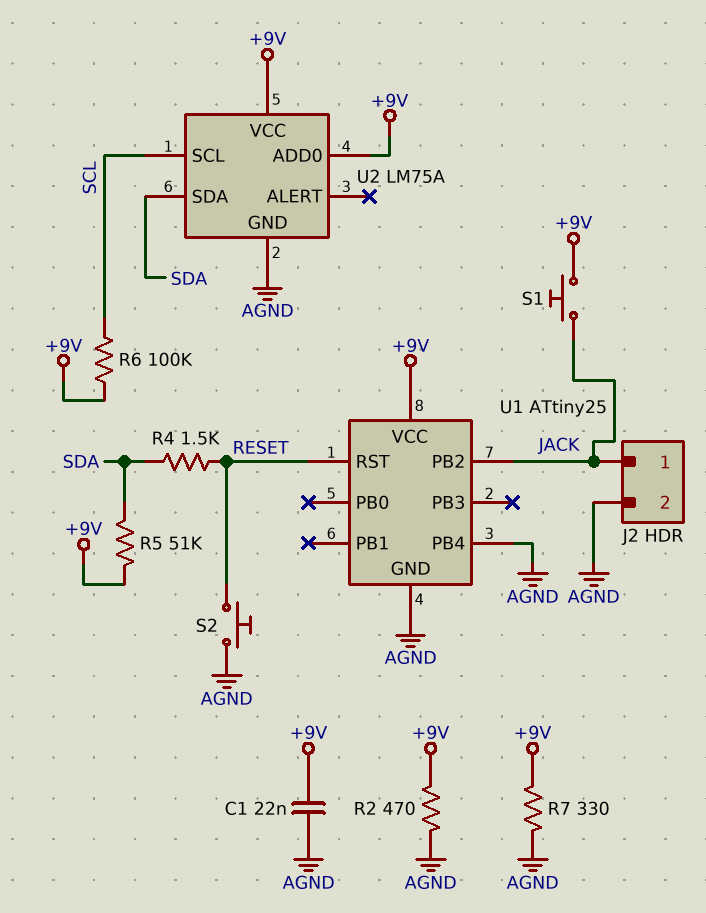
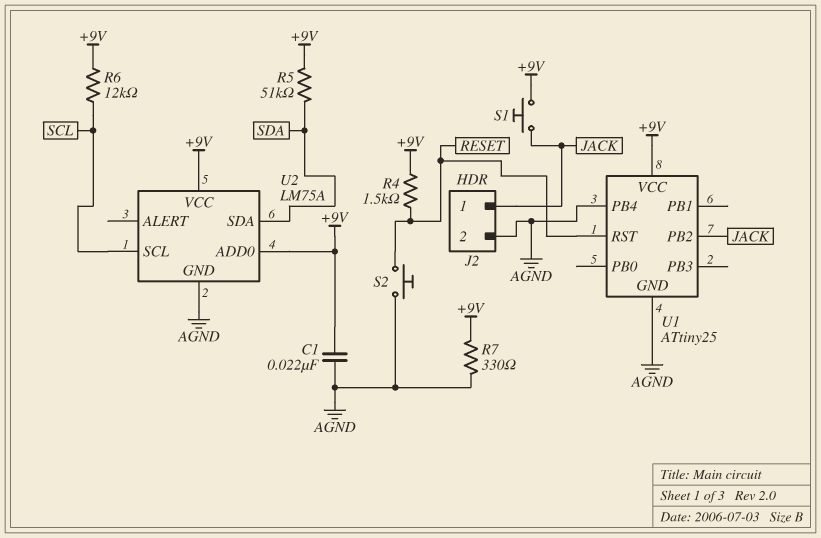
R2: 470 (+9V, AGND) -> none
R4: 1.5k (RESET, SDA) -> 1.5k (+9V, RESET)
R6: 100k (+9V, SCL) -> 12k (+9V, SCL)

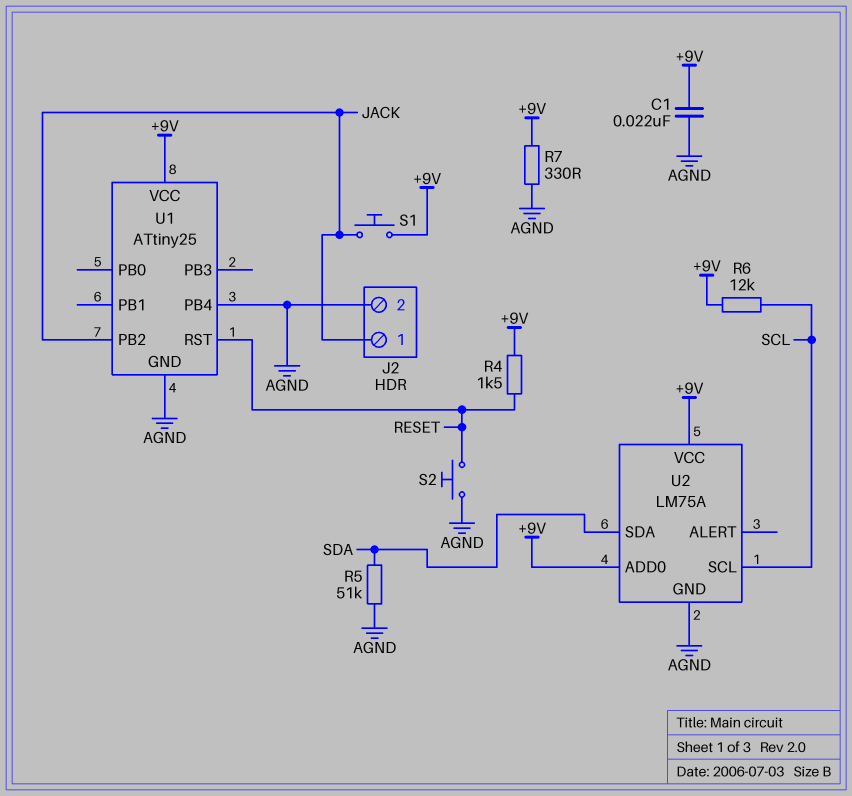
R5: 51k (+9V, SDA) -> 51k (AGND, SDA)

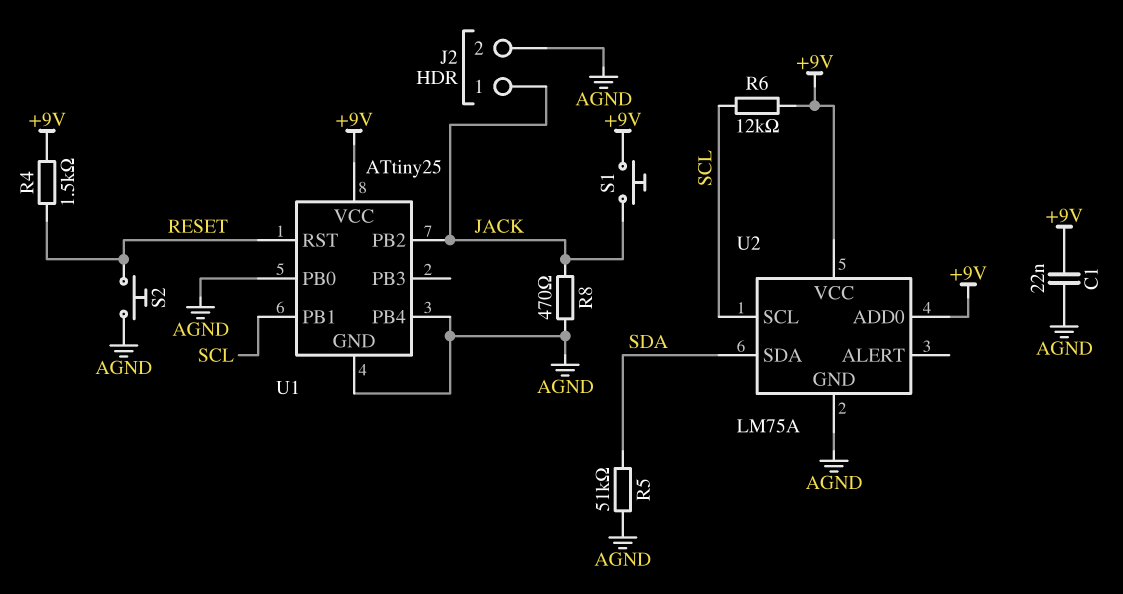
R7: 330 (+9V, AGND) -> none
R8: none -> 470 (AGND, JACK)
U1 pin PB0: none -> AGND
U1 pin PB1: none -> SCL

